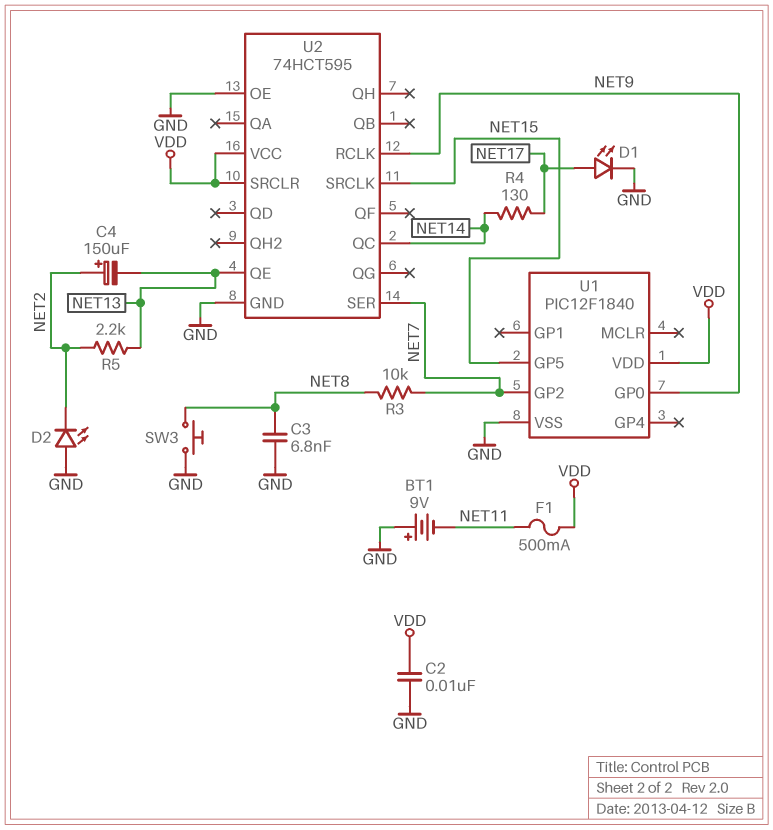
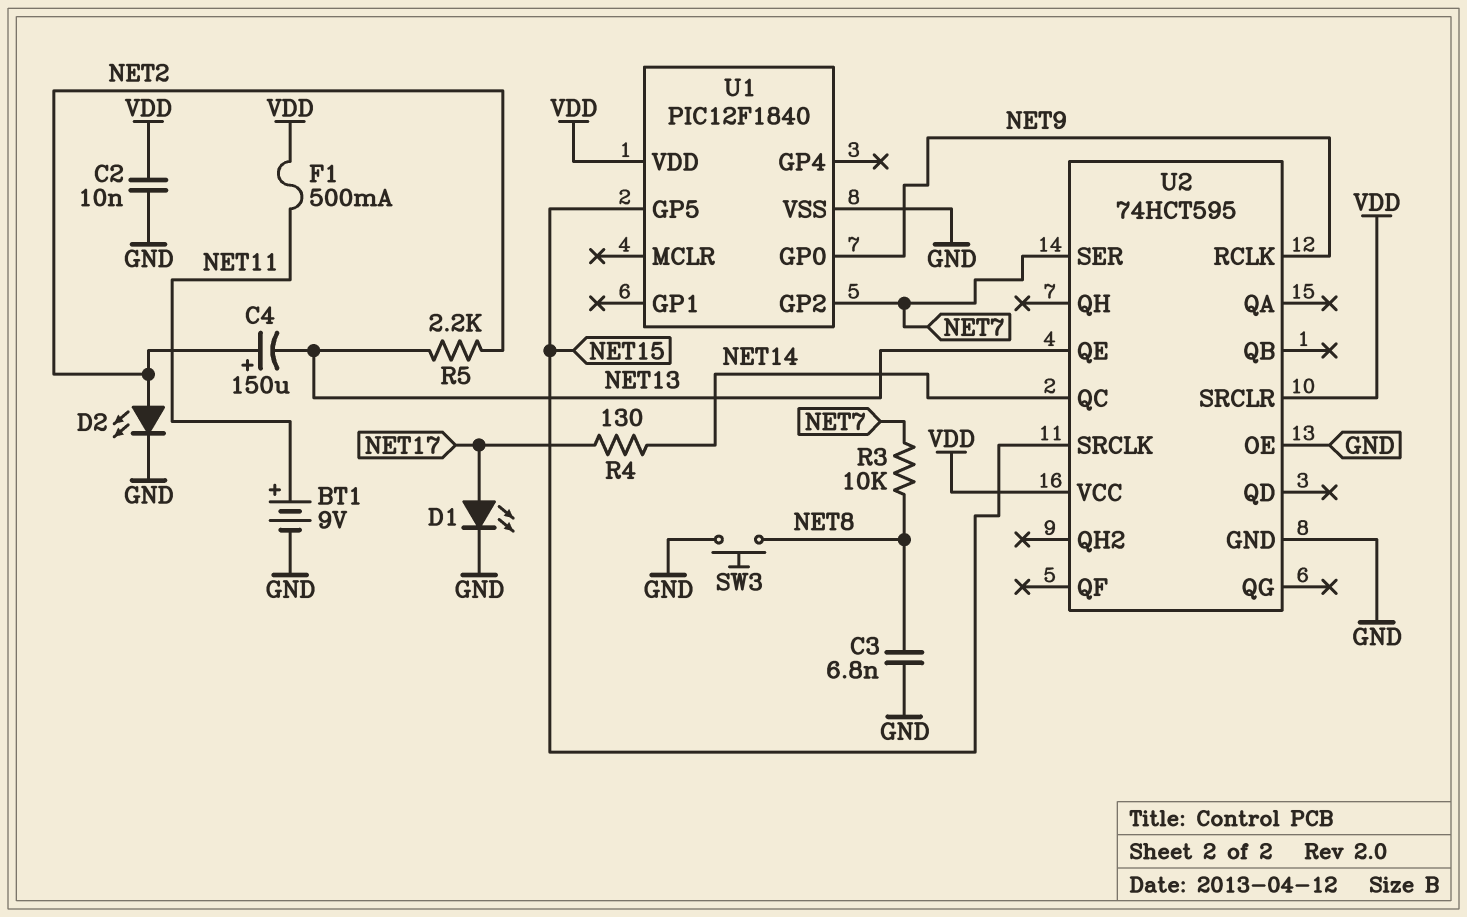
BT1: 9V (plus GND, minus NET11) -> 9V (plus NET11, minus GND)
D2: LED (A GND, K NET2) -> LED (A NET2, K GND)

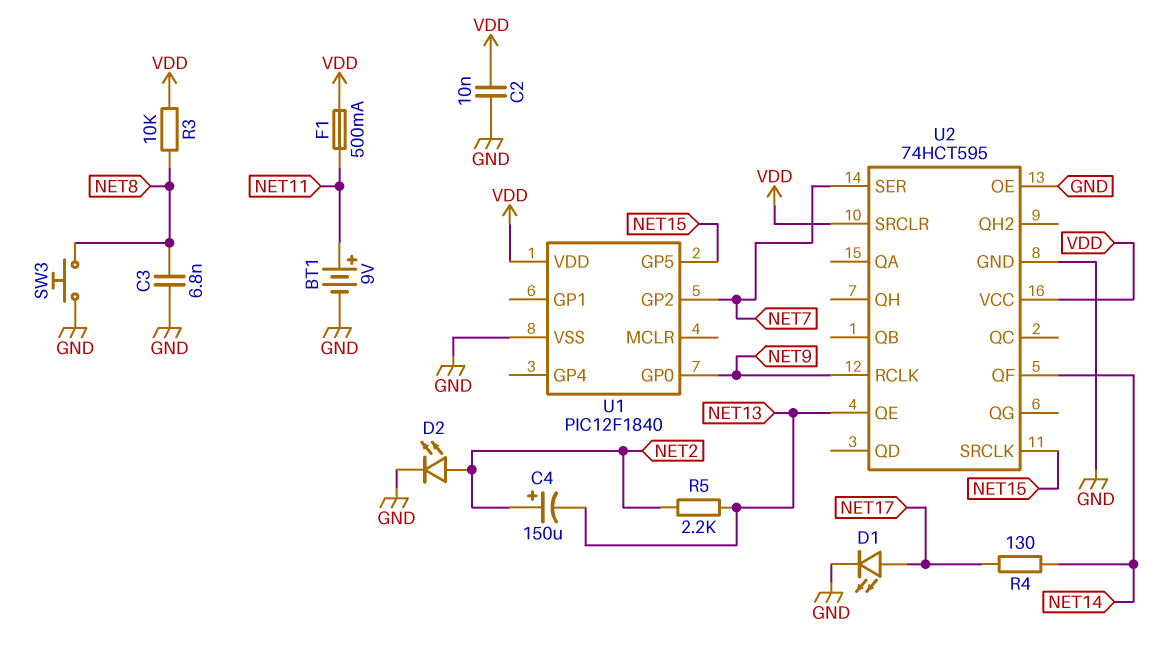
R3: 10k (NET7, NET8) -> 10k (NET8, VDD)
U2 pin QC: NET14 -> none
U2 pin QF: none -> NET14

